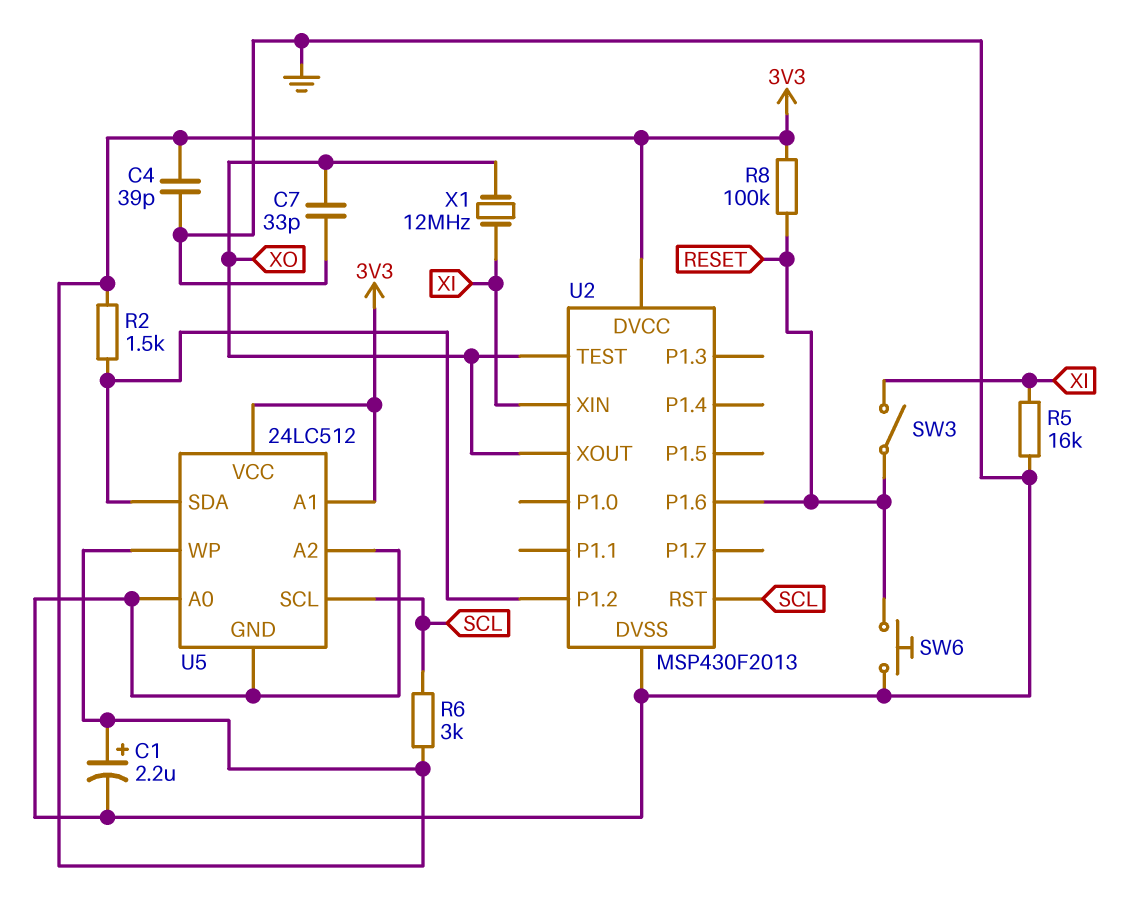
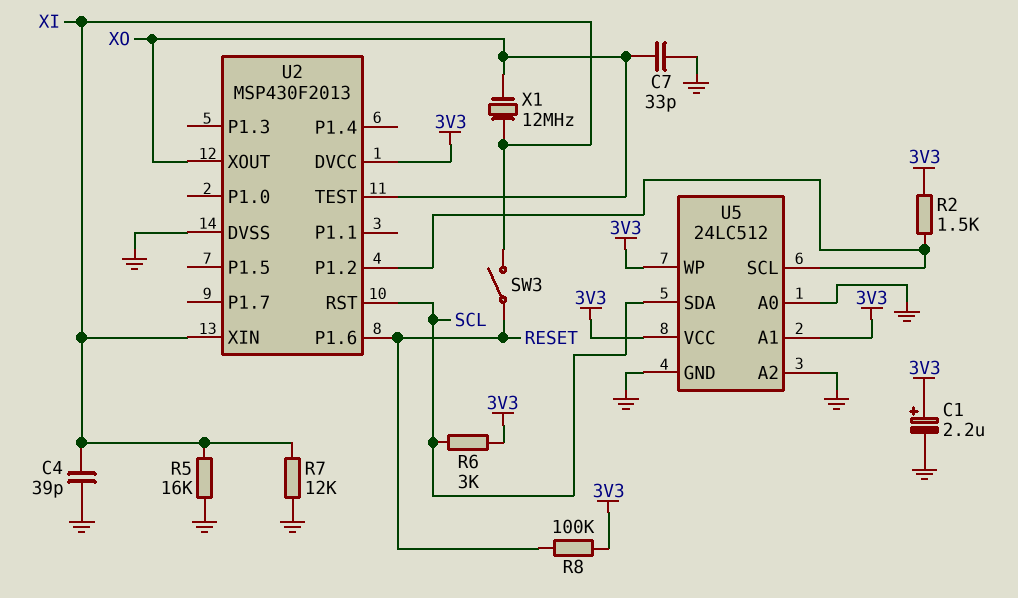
C4: 39pF (3V3, GND) -> 39pF (GND, XI)
R7: none -> 12k (GND, XI)
SW6: button (GND, RESET) -> none
U5 pin SCL: SCL -> U2/P1.2
U5 pin SDA: U2/P1.2 -> SCL

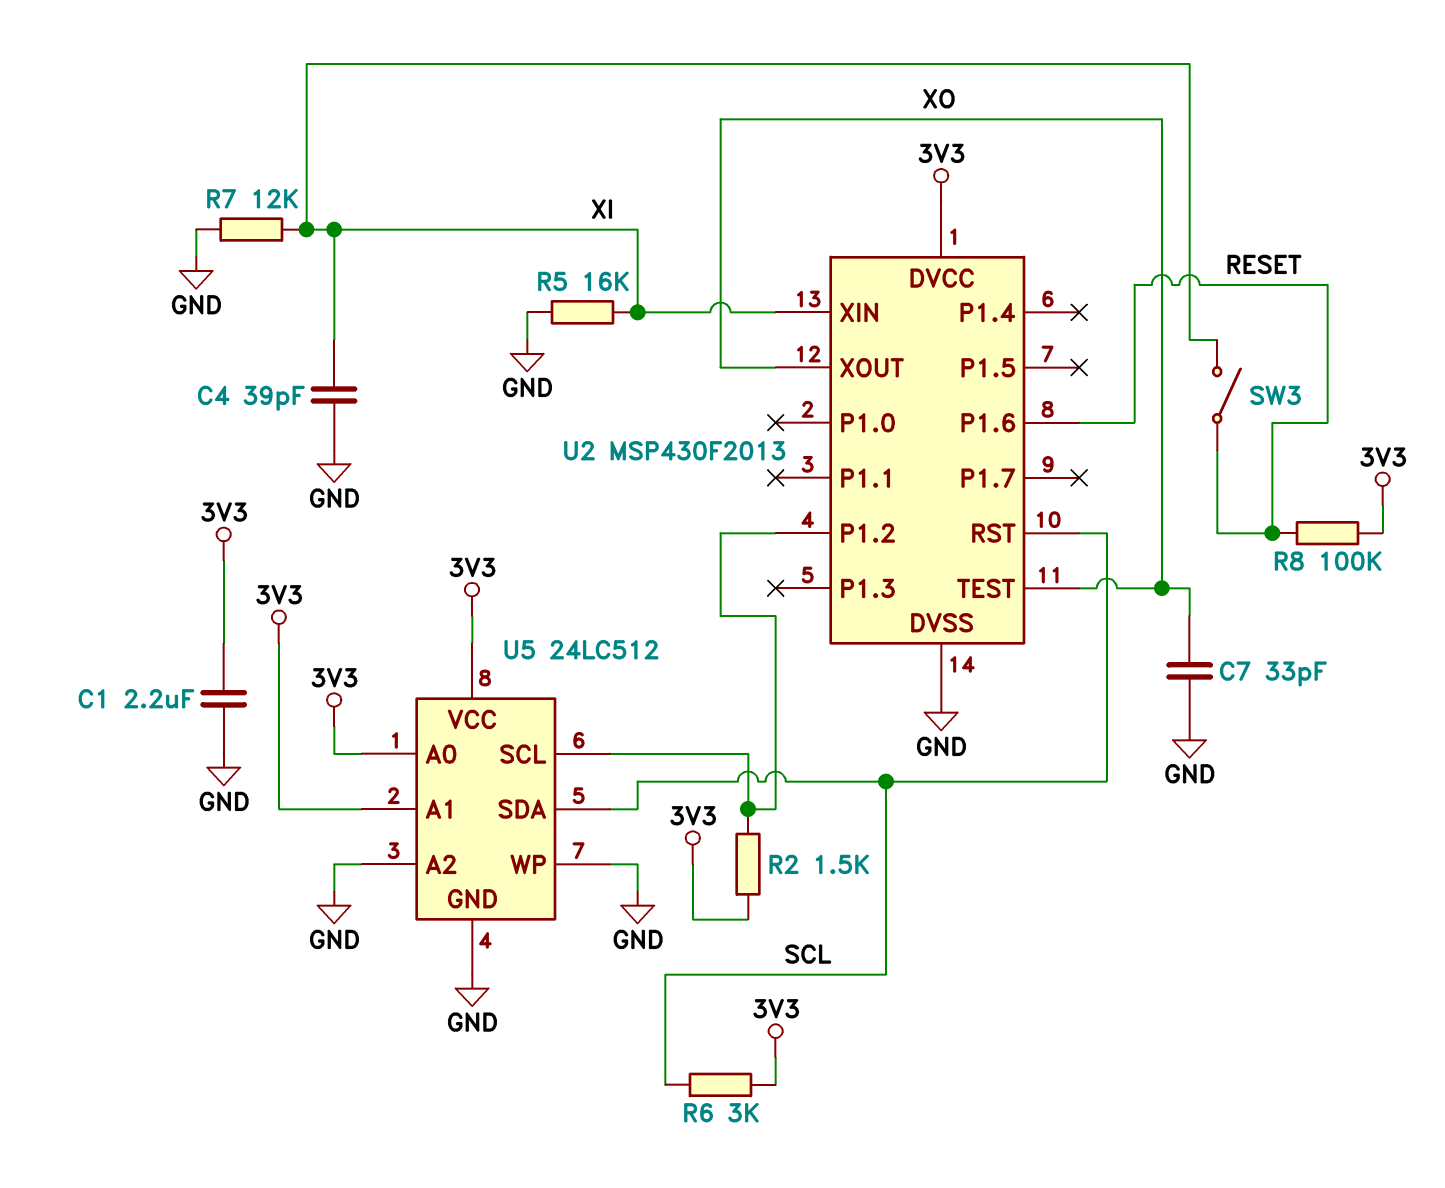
C1: 2.2uF (plus 3V3, minus GND) -> 2.2uF (3V3, GND)
U5 pin A0: GND -> 3V3
U5 pin WP: 3V3 -> GND
X1: 12MHz (XI, XO) -> none

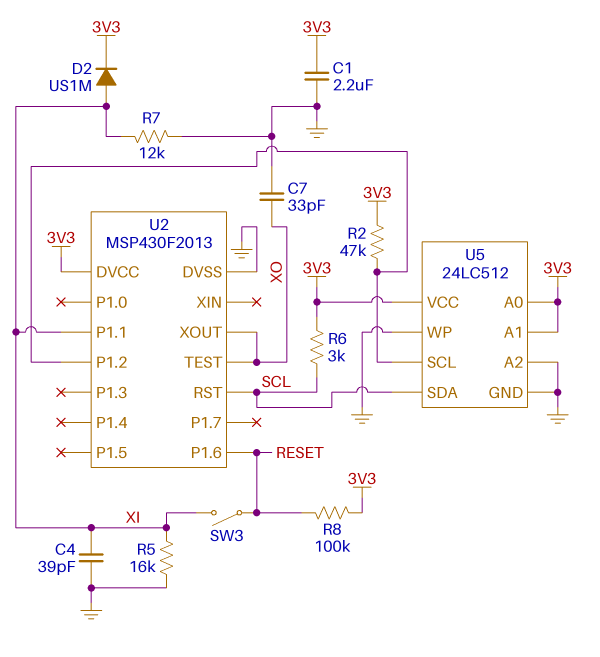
D2: none -> diode US1M (A XI, K 3V3)
R2: 1.5k (3V3, U2/P1.2) -> 47k (3V3, U2/P1.2)
U2 pin P1.1: none -> XI
U2 pin XIN: XI -> none

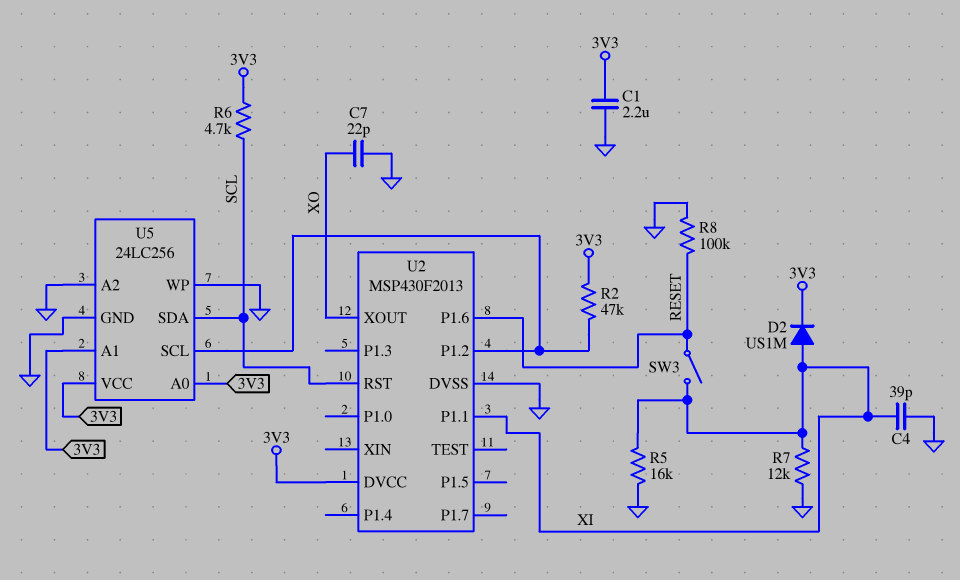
C7: 33pF (GND, XO) -> 22pF (GND, XO)
R6: 3k (3V3, SCL) -> 4.7k (3V3, SCL)
R8: 100k (3V3, RESET) -> 100k (GND, RESET)
U2 pin TEST: XO -> none
U5: 24LC512 -> 24LC256

